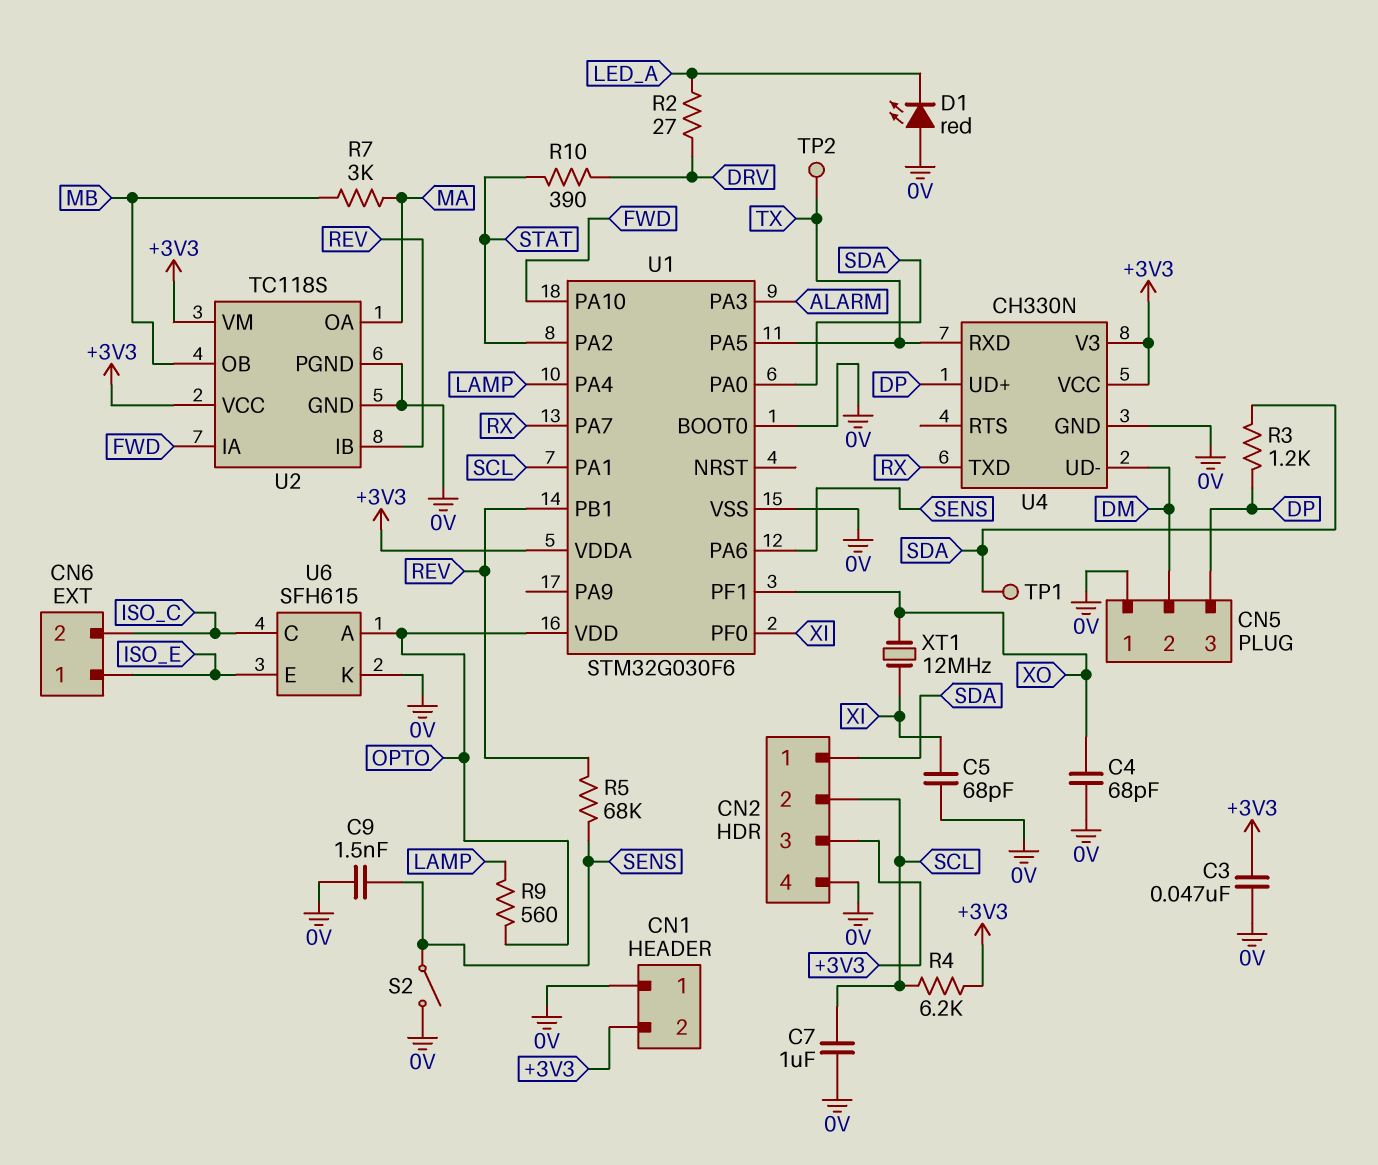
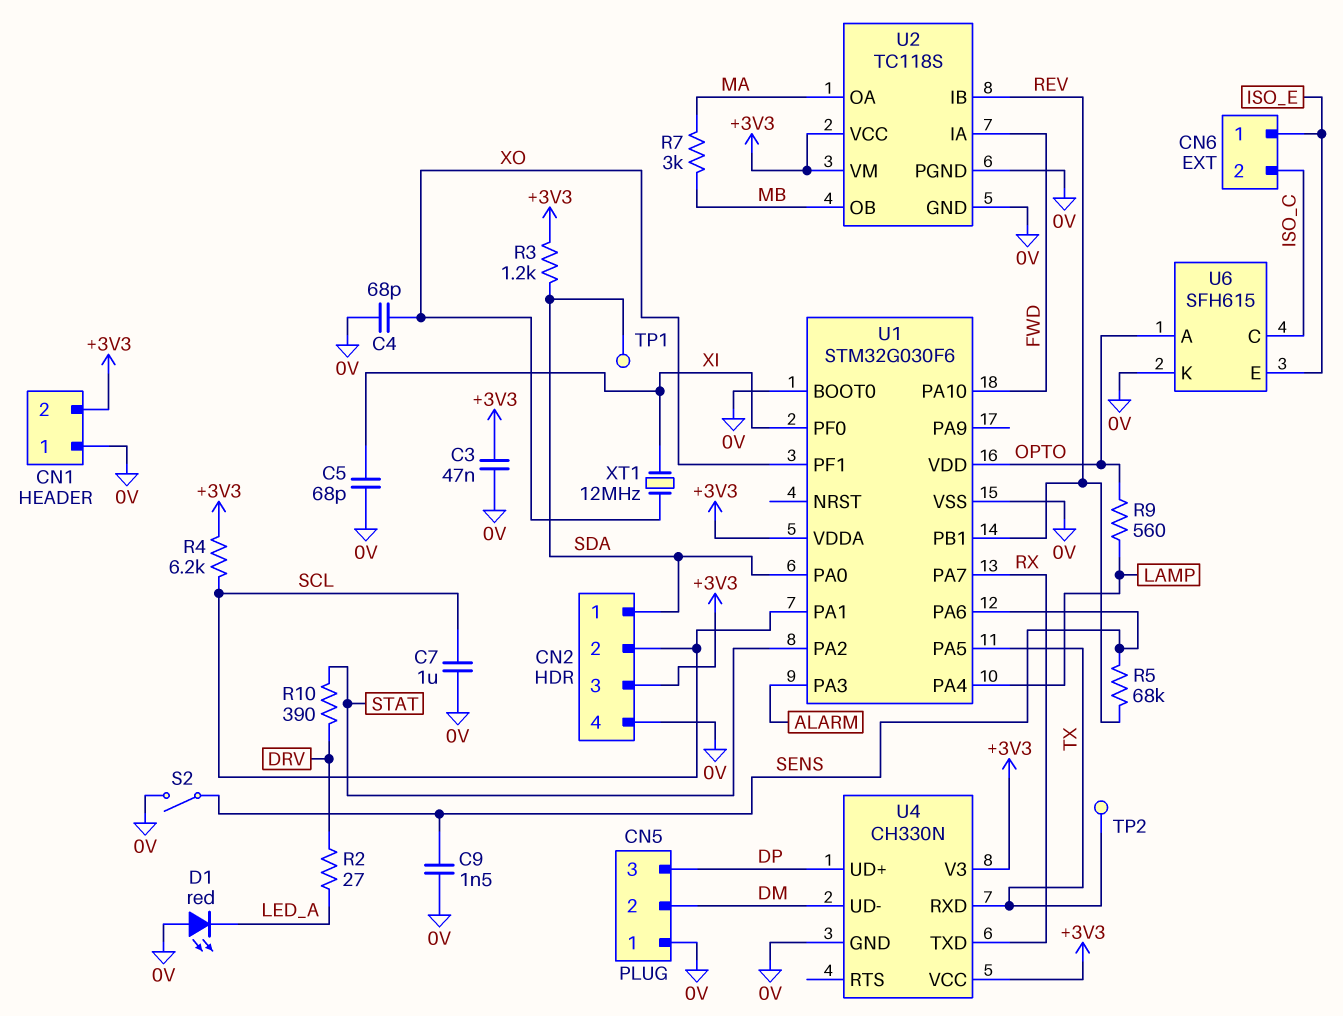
R3: 1.2k (DP, SDA) -> 1.2k (+3V3, SDA)

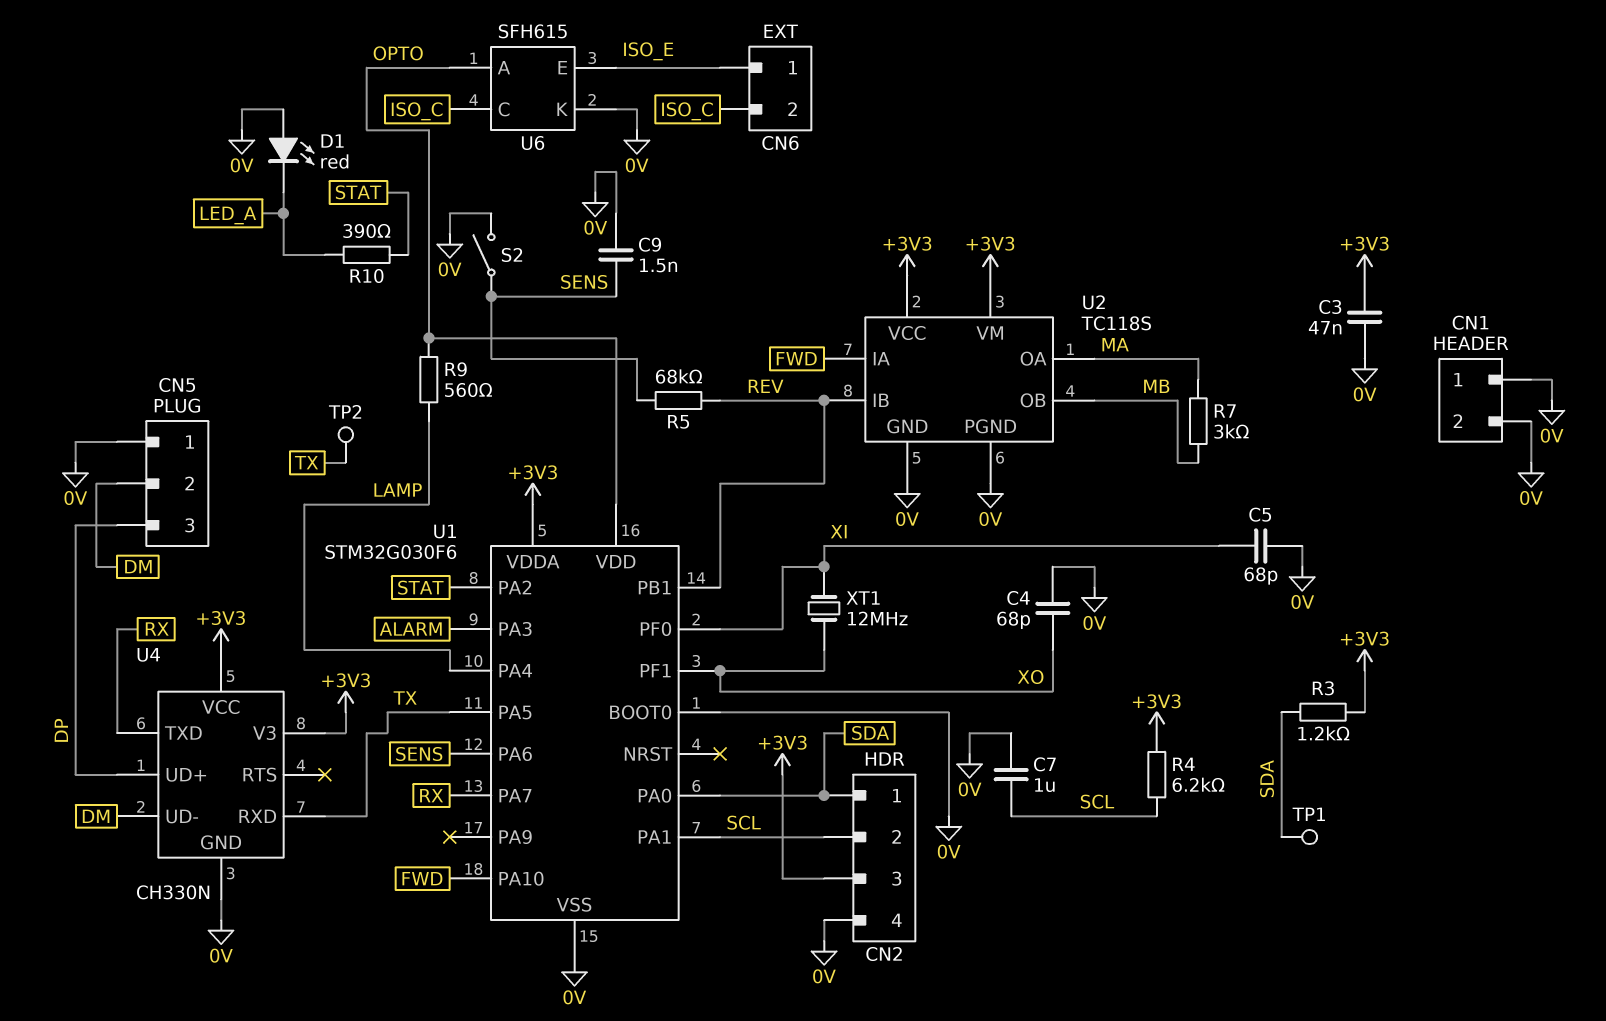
CN1 pin 2: +3V3 -> 0V
R2: 27 (DRV, LED_A) -> none
R10: 390 (DRV, STAT) -> 390 (LED_A, STAT)

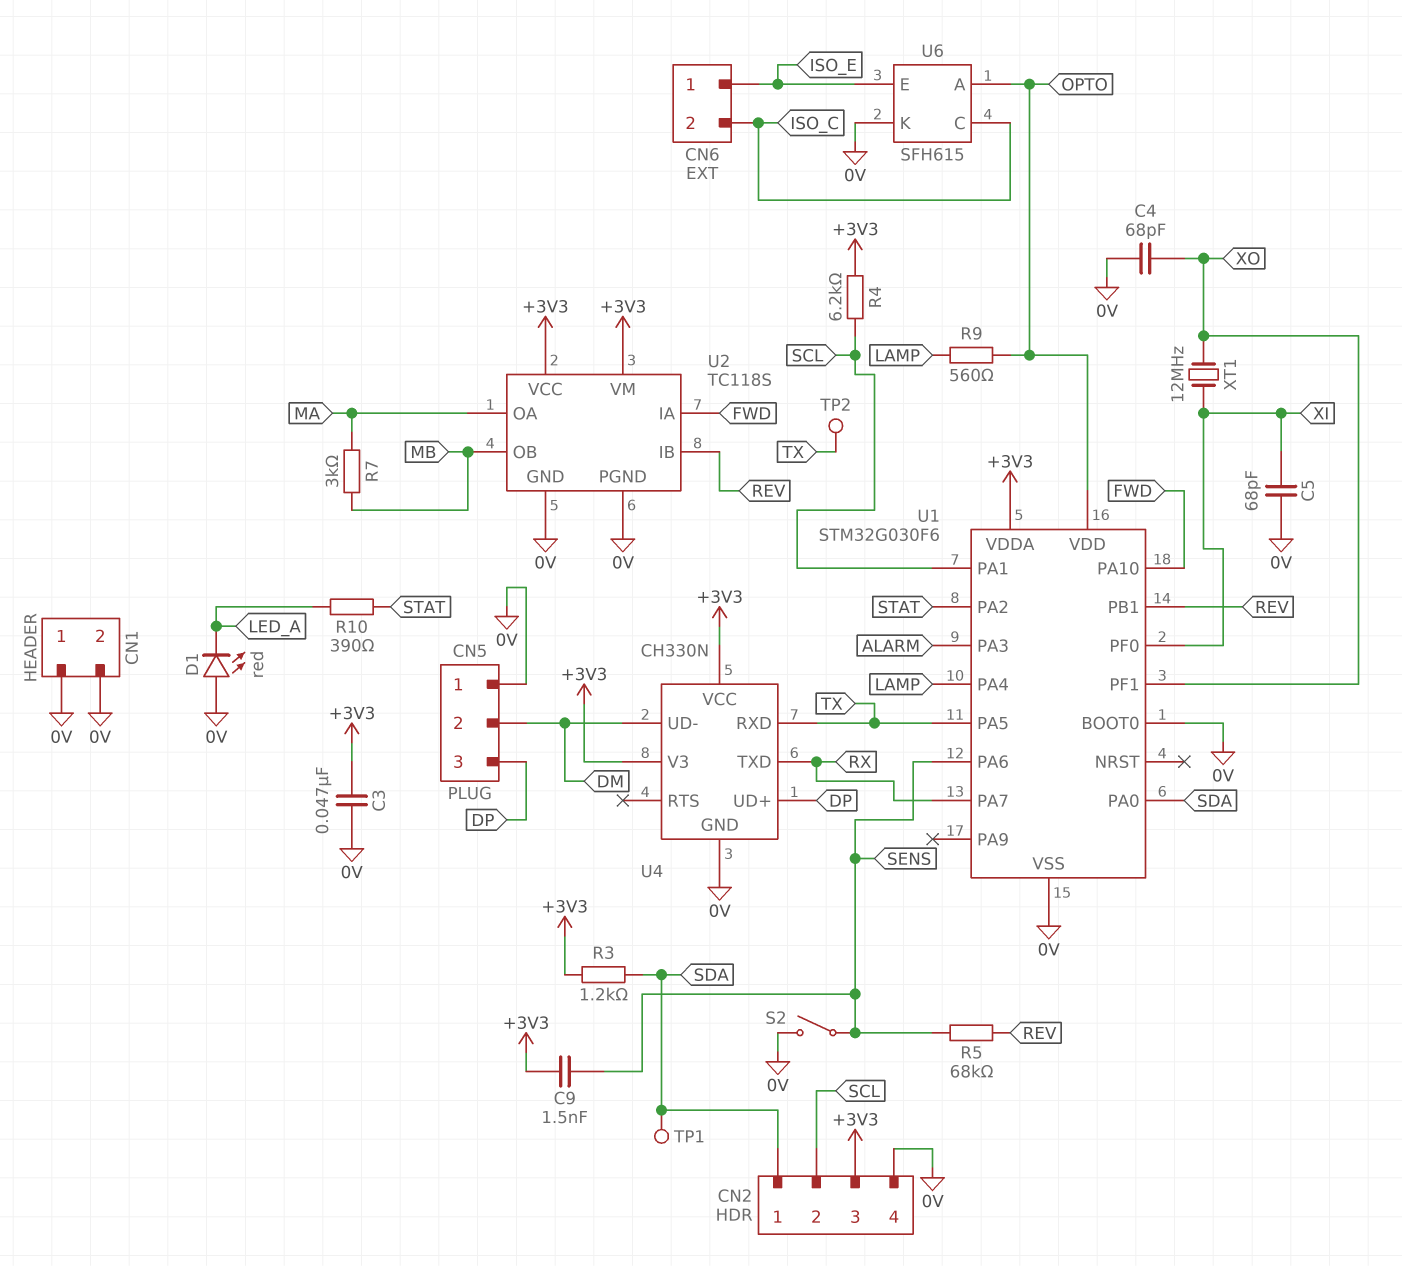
C7: 1uF (0V, SCL) -> none
C9: 1.5nF (0V, SENS) -> 1.5nF (+3V3, SENS)

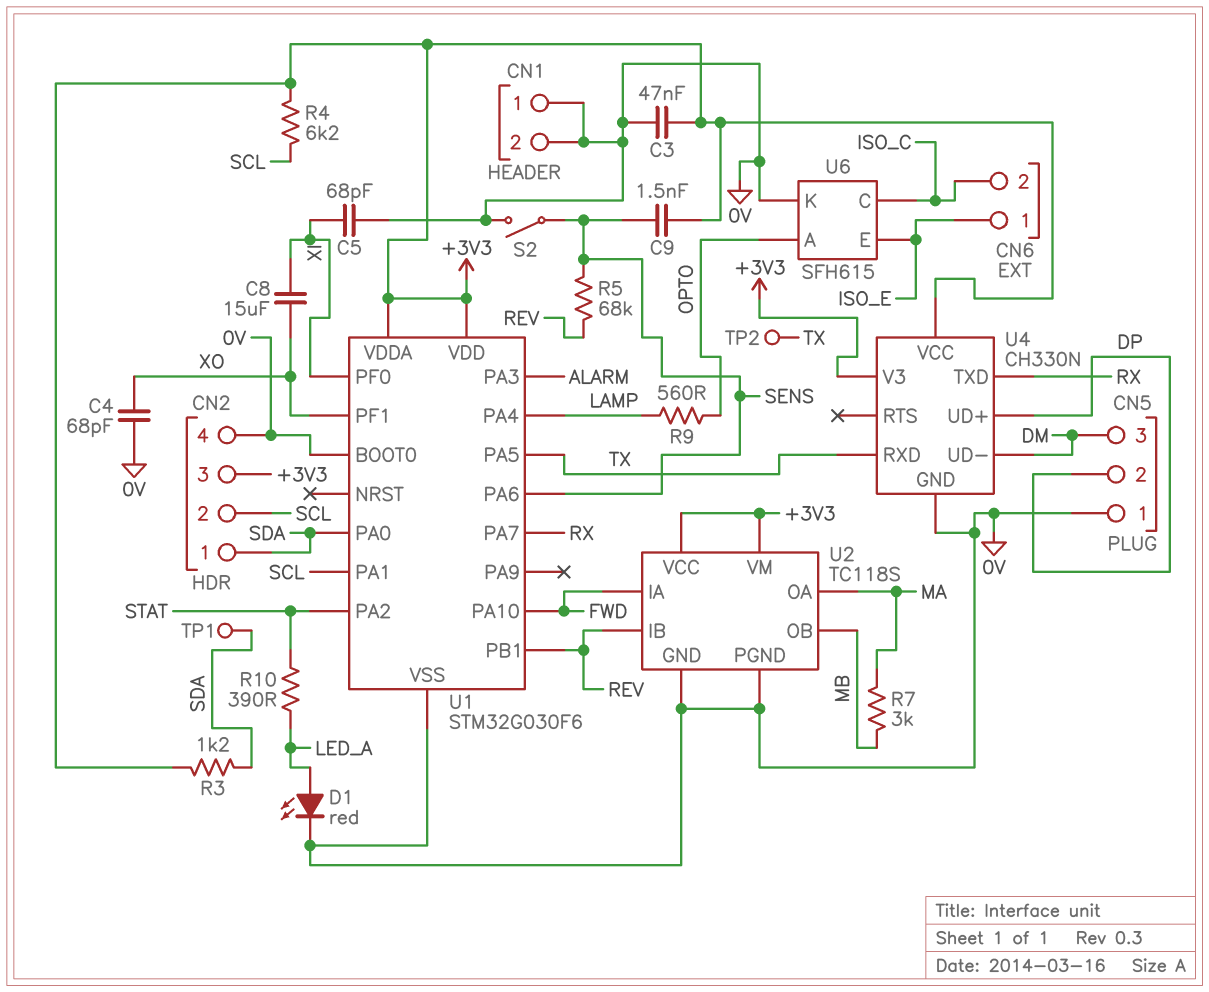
C8: none -> 15uF (XI, XO)
CN5 pin 2: DM -> DP
CN5 pin 3: DP -> DM
D1: LED red (A 0V, K LED_A) -> LED red (A LED_A, K 0V)
U1 pin VDD: OPTO -> +3V3
XT1: 12MHz (XI, XO) -> none

